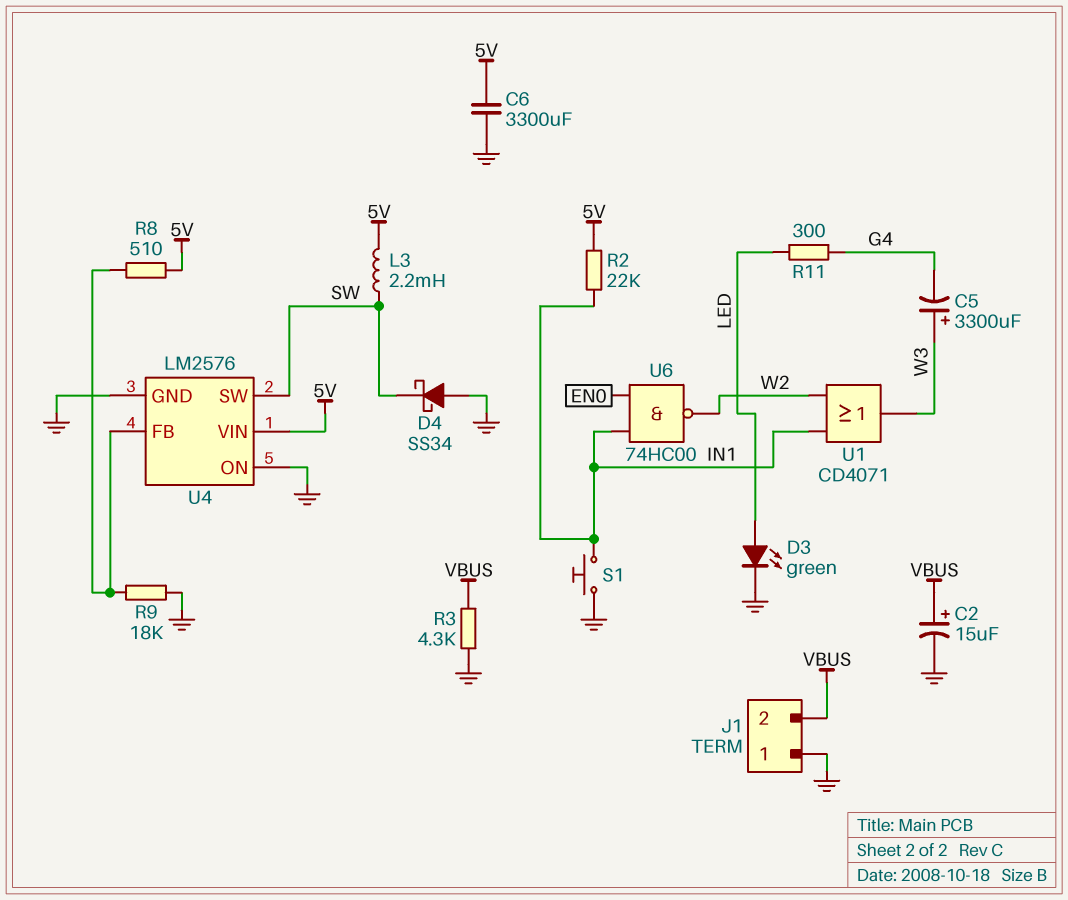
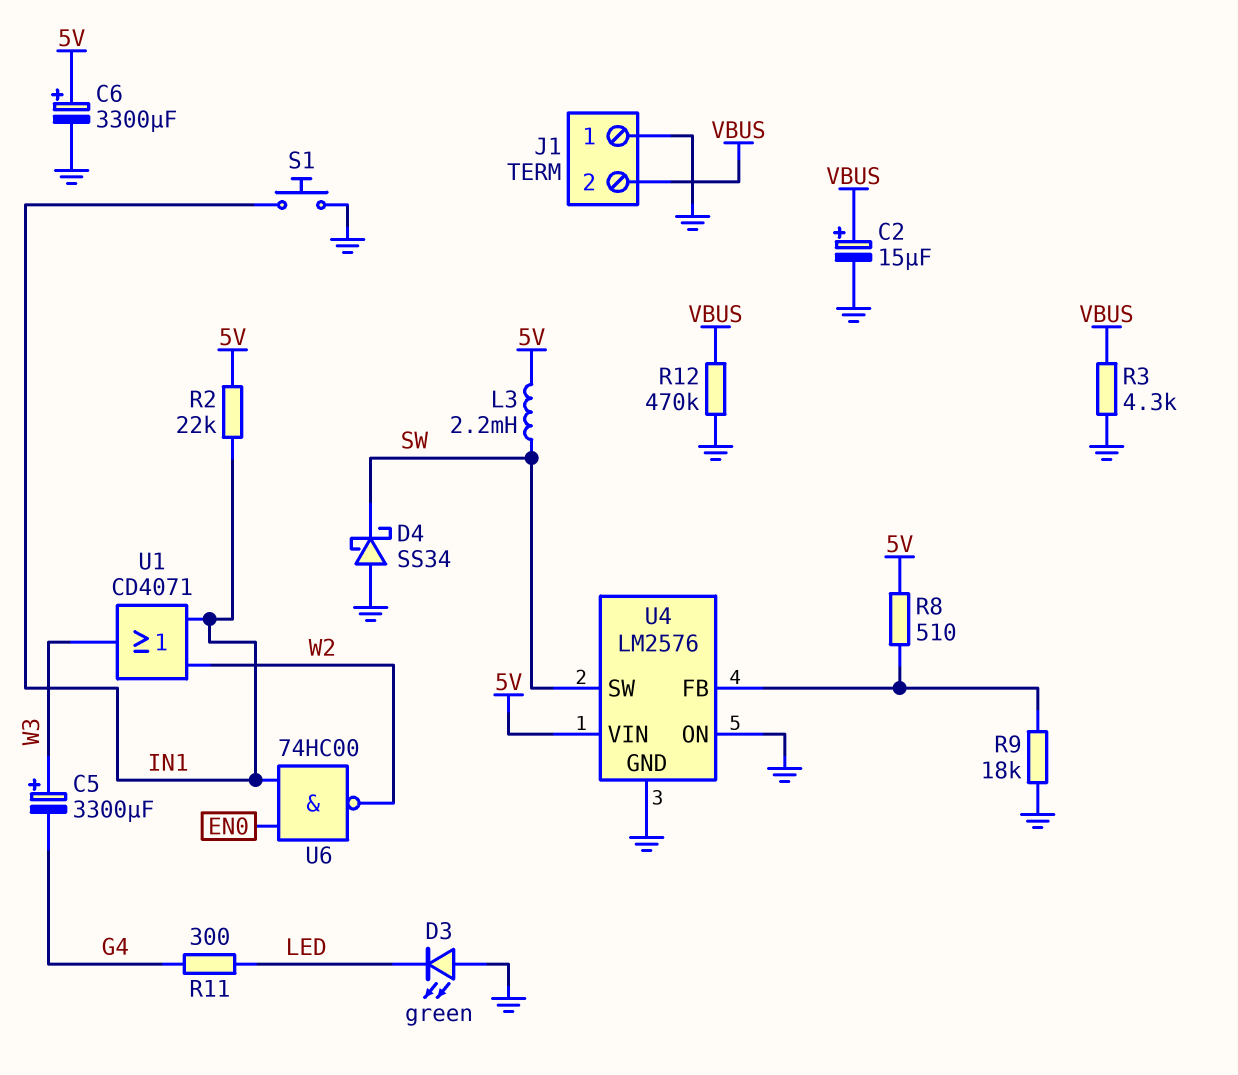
C6: 3300uF (5V, GND) -> 3300uF (plus 5V, minus GND)
D3: LED green (A LED, K GND) -> LED green (A GND, K LED)
R12: none -> 470k (GND, VBUS)

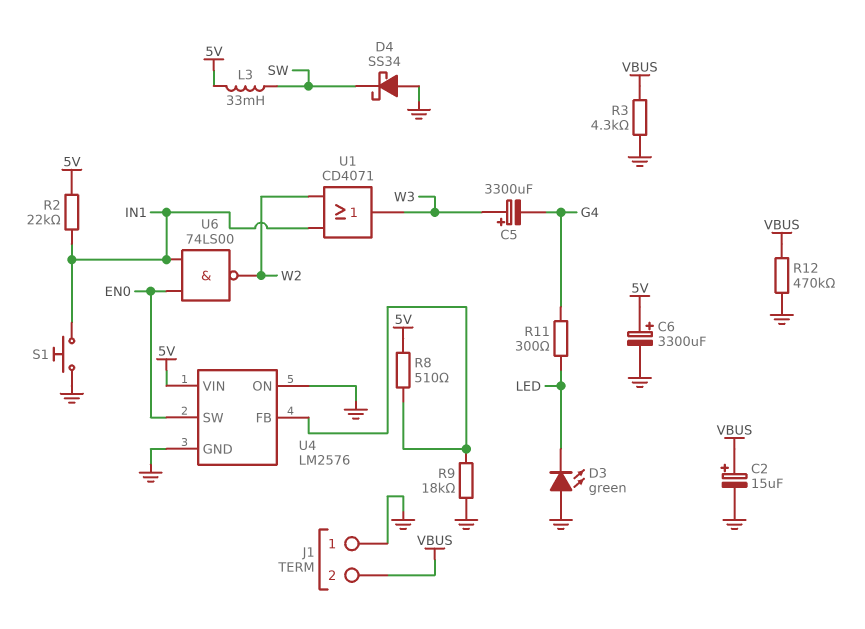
L3: 2.2mH (5V, SW) -> 33mH (5V, SW)
U4 pin SW: SW -> EN0
U6: NAND 74HC00 (in EN0, in IN1, out W2) -> NAND 74LS00 (in EN0, in IN1, out W2)

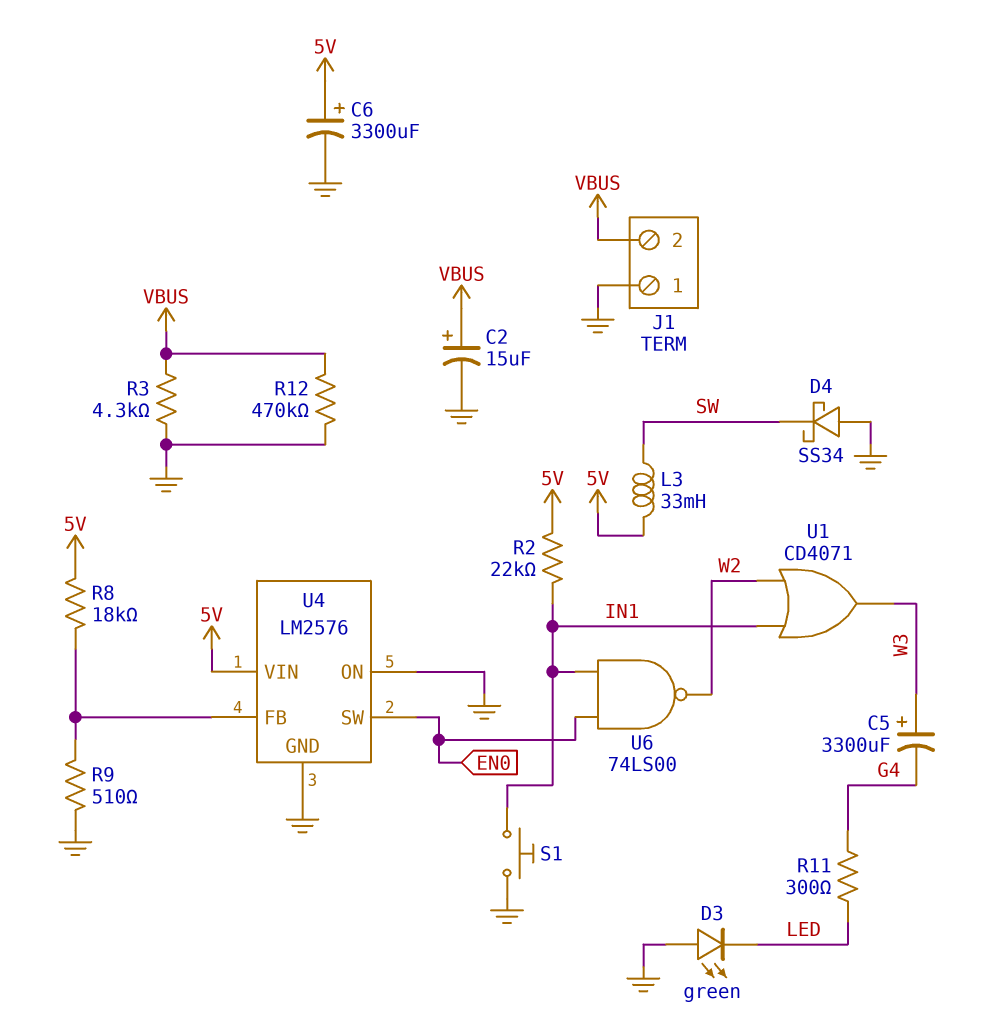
R8: 510 (5V, U4/FB) -> 18k (5V, U4/FB)
R9: 18k (GND, U4/FB) -> 510 (GND, U4/FB)

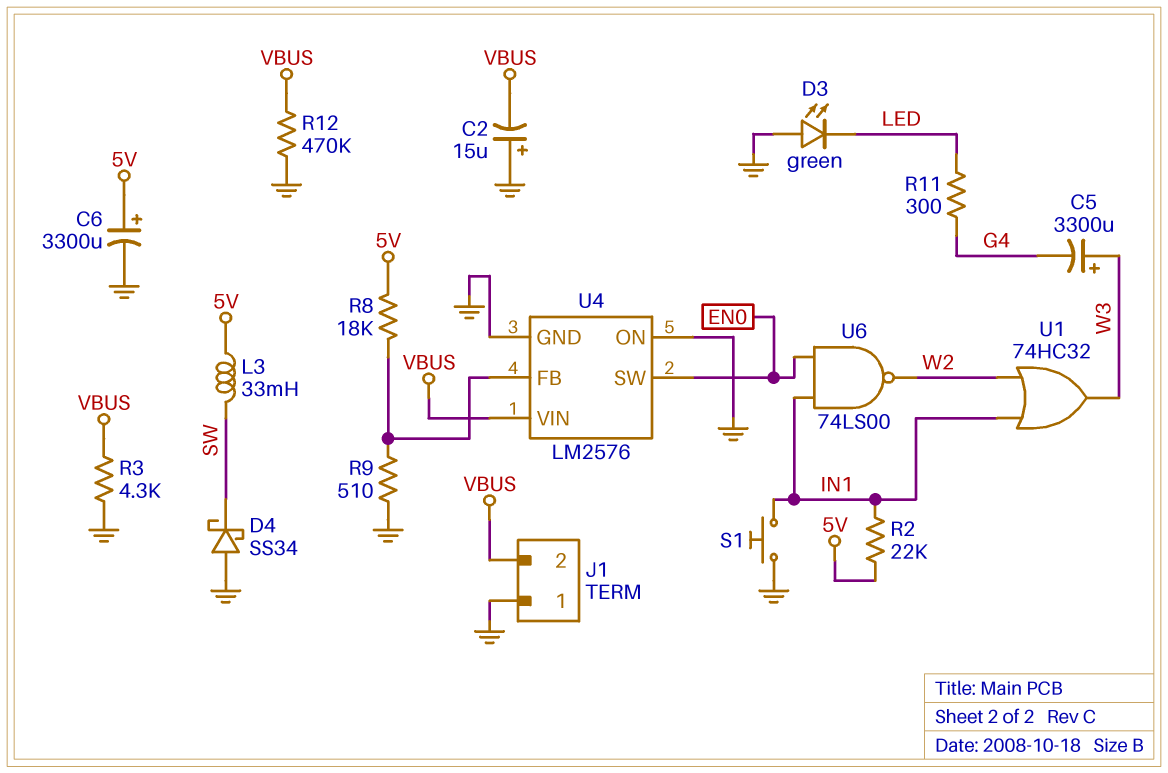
C2: 15uF (plus VBUS, minus GND) -> 15uF (plus GND, minus VBUS)
U1: OR CD4071 (in IN1, in W2, out W3) -> OR 74HC32 (in IN1, in W2, out W3)
U4 pin VIN: 5V -> VBUS

